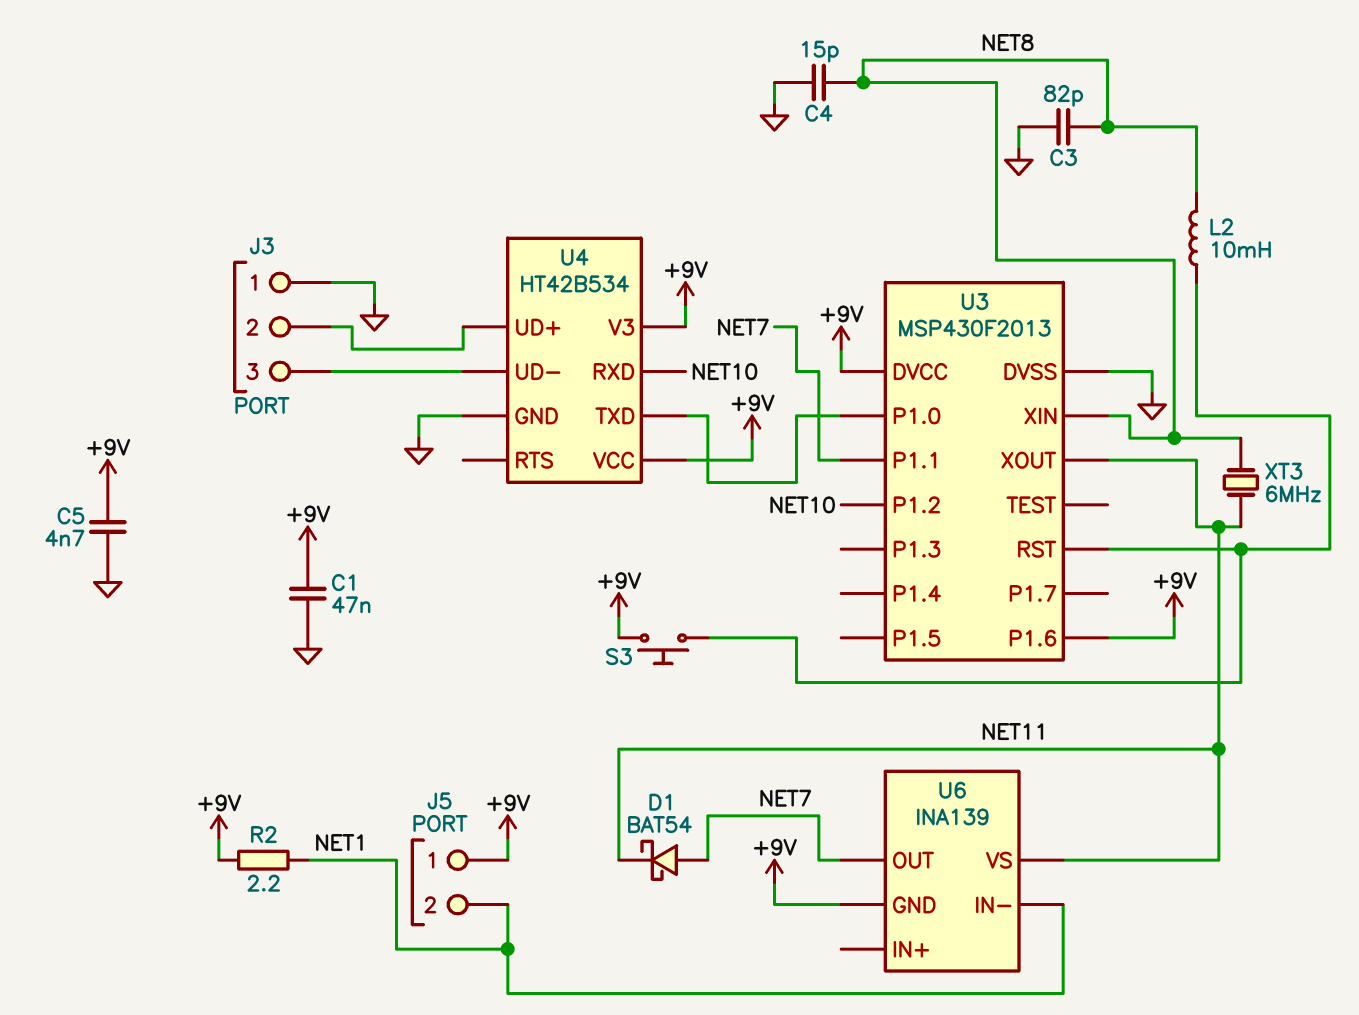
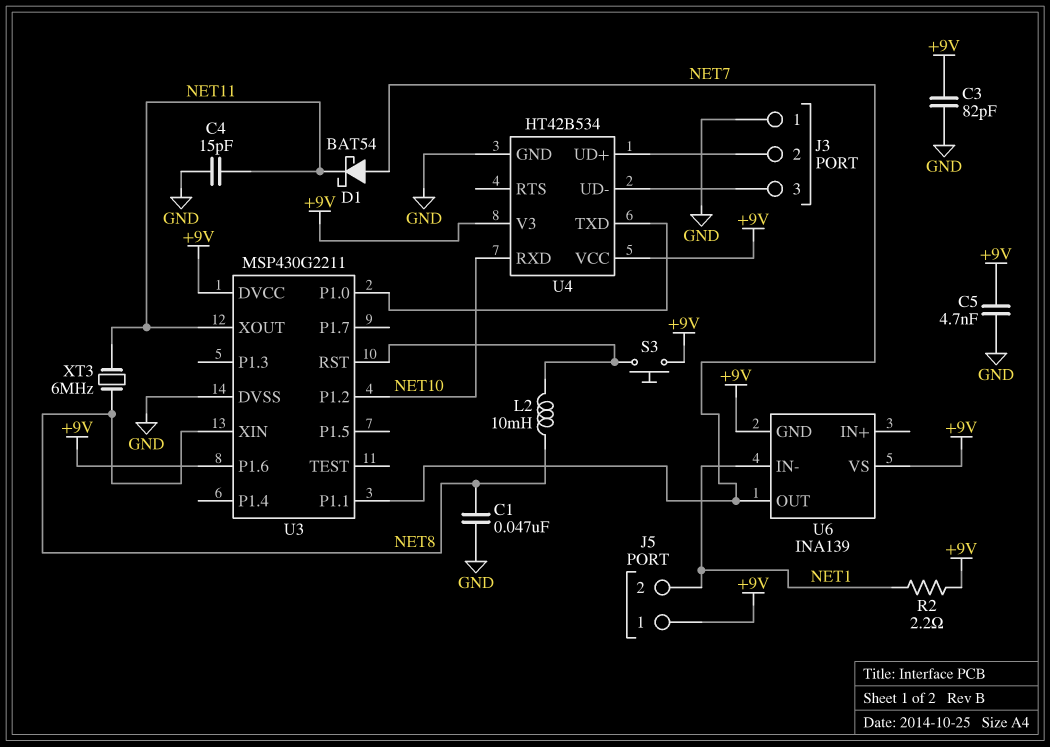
C1: 47nF (+9V, GND) -> 47nF (GND, NET8)
C3: 82pF (GND, NET8) -> 82pF (+9V, GND)
C4: 15pF (GND, NET8) -> 15pF (GND, NET11)
U3: MSP430F2013 -> MSP430G2211
U6 pin VS: NET11 -> +9V

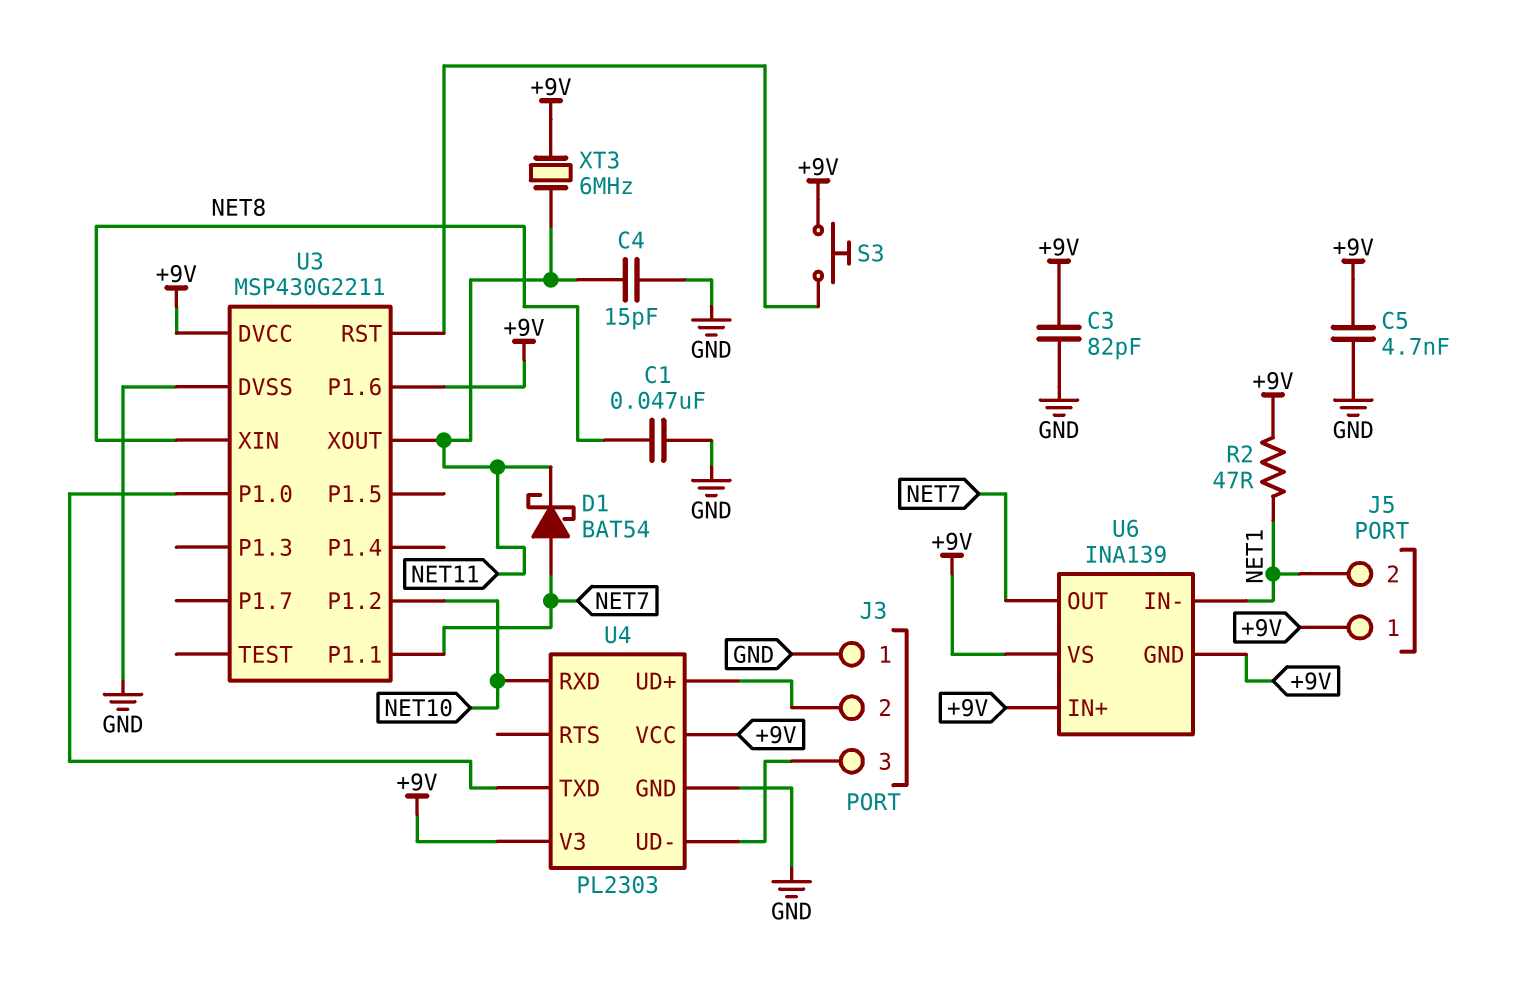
L2: 10mH (NET8, U3/RST) -> none
R2: 2.2 (+9V, NET1) -> 47 (+9V, NET1)
U4: HT42B534 -> PL2303
U6 pin IN+: none -> +9V
XT3: 6MHz (NET8, NET11) -> 6MHz (+9V, NET11)

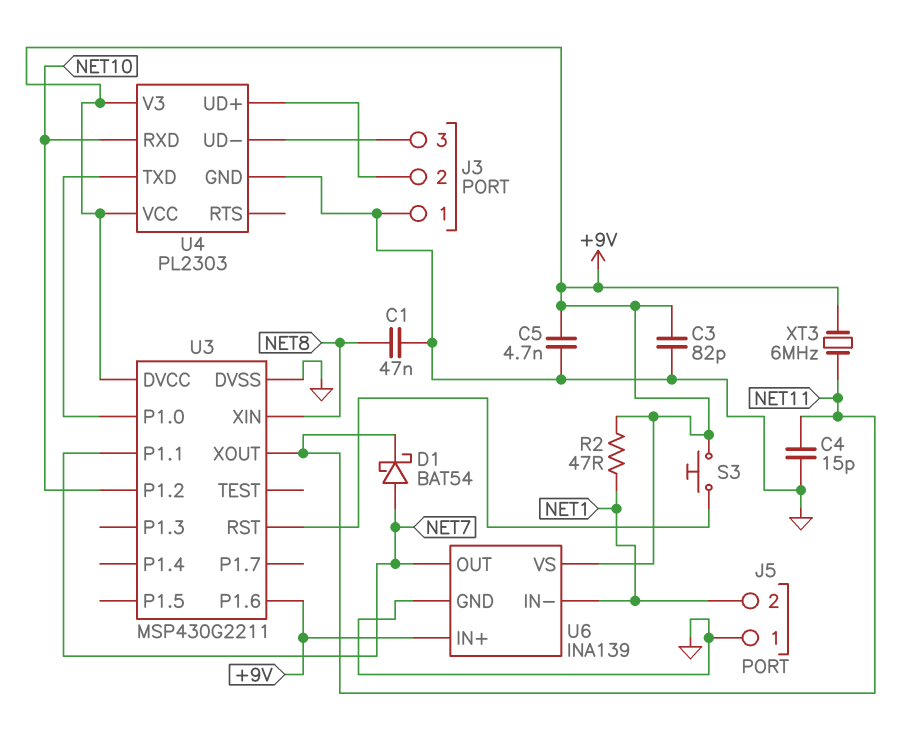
J5 pin 1: +9V -> GND
U6 pin GND: +9V -> GND

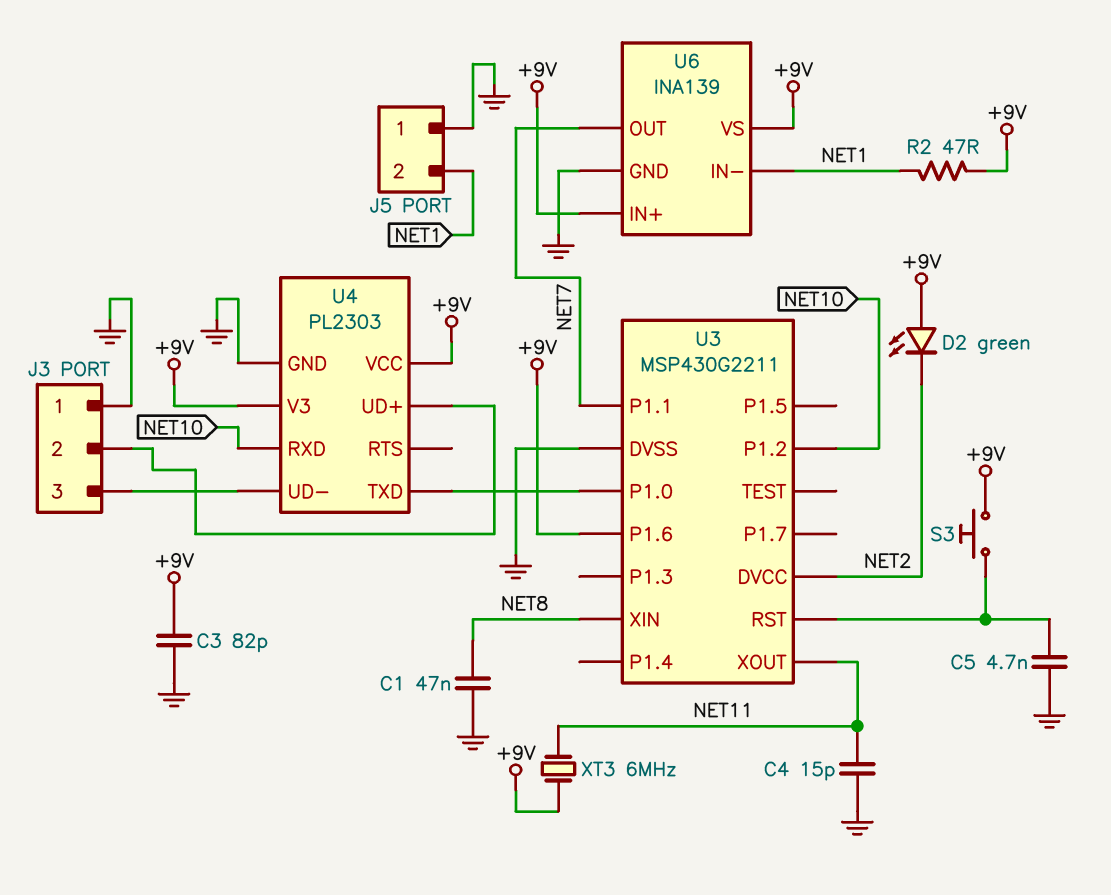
C5: 4.7nF (+9V, GND) -> 4.7nF (GND, U3/RST)
D1: schottky BAT54 (A NET7, K NET11) -> none
D2: none -> LED green (A +9V, K NET2)
U3 pin DVCC: +9V -> NET2

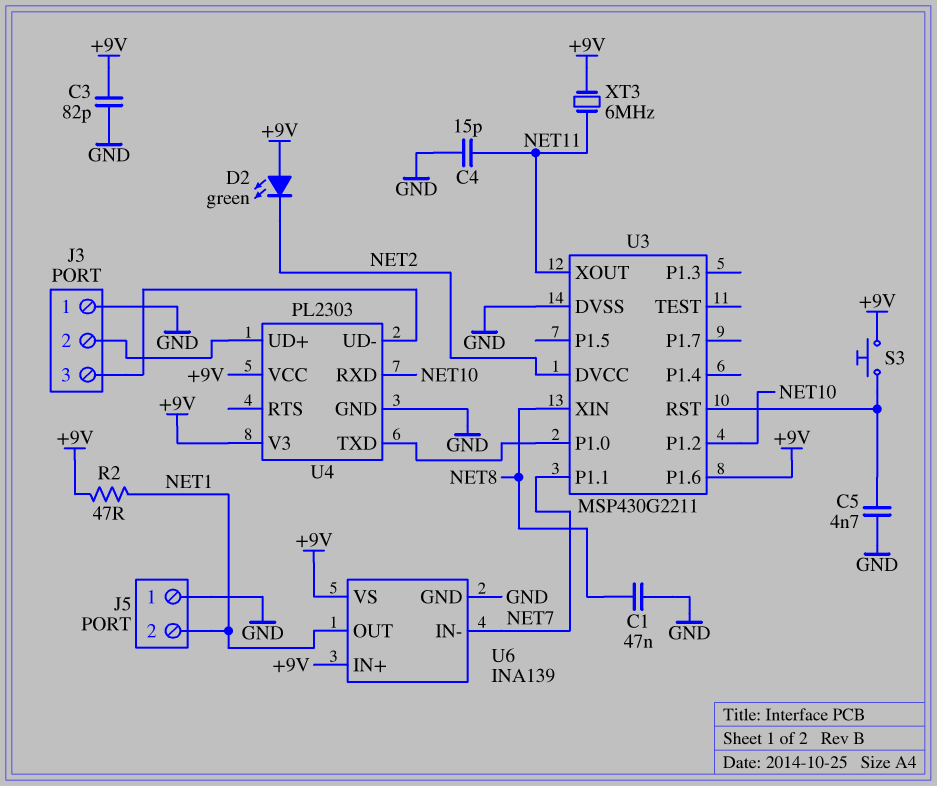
U6 pin IN-: NET1 -> NET7
U6 pin OUT: NET7 -> NET1

